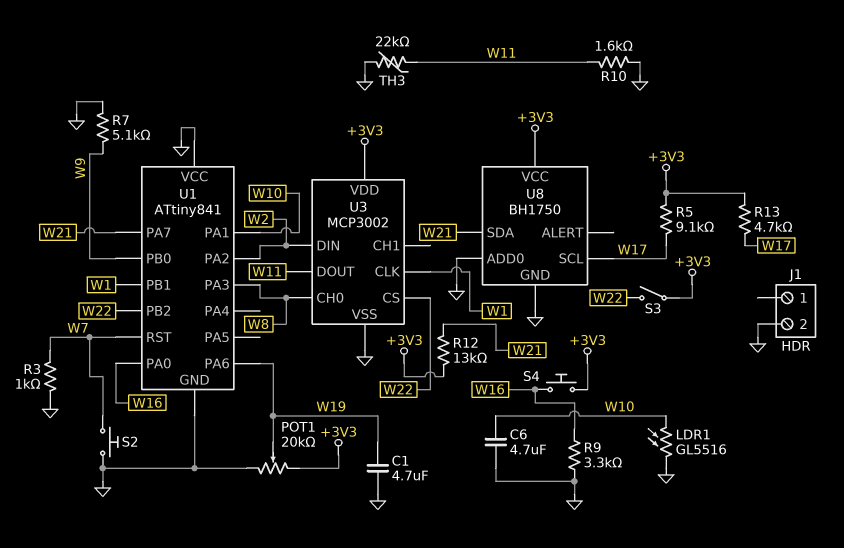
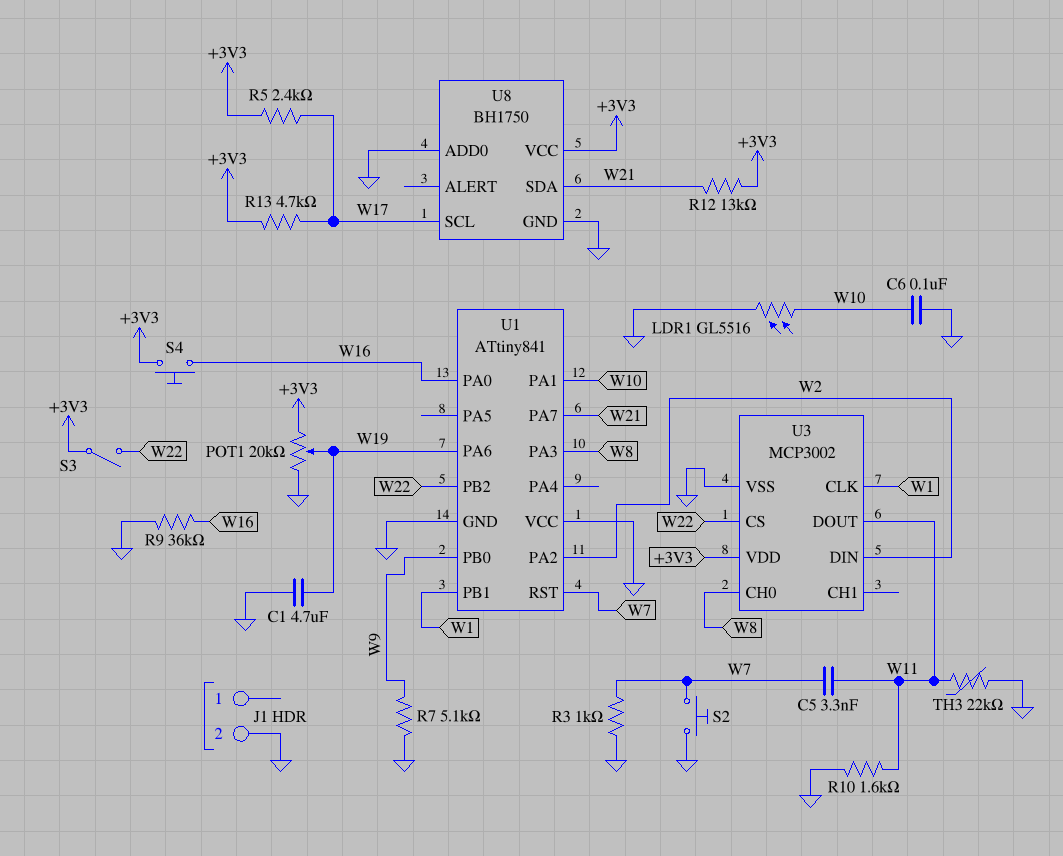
C5: none -> 3.3nF (W7, W11)
C6: 4.7uF (GND, W10) -> 100nF (GND, W10)
R5: 9.1k (+3V3, W17) -> 2.4k (+3V3, W17)
R9: 3.3k (GND, W16) -> 36k (GND, W16)

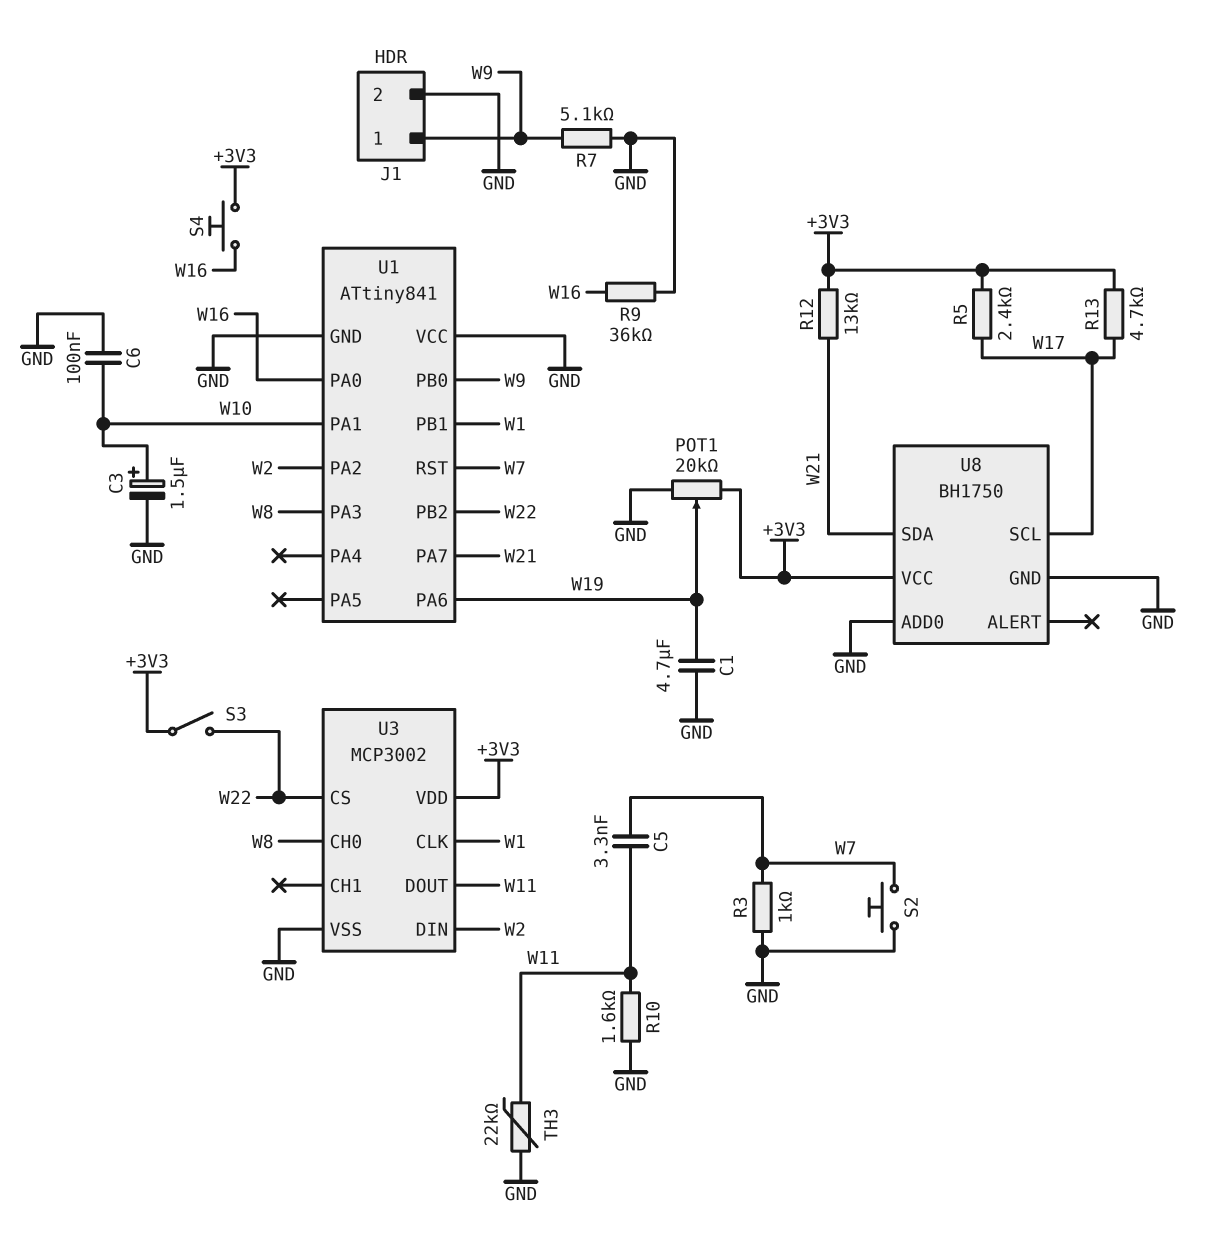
C3: none -> 1.5uF (plus W10, minus GND)
J1 pin 1: none -> W9
LDR1: GL5516 (GND, W10) -> none

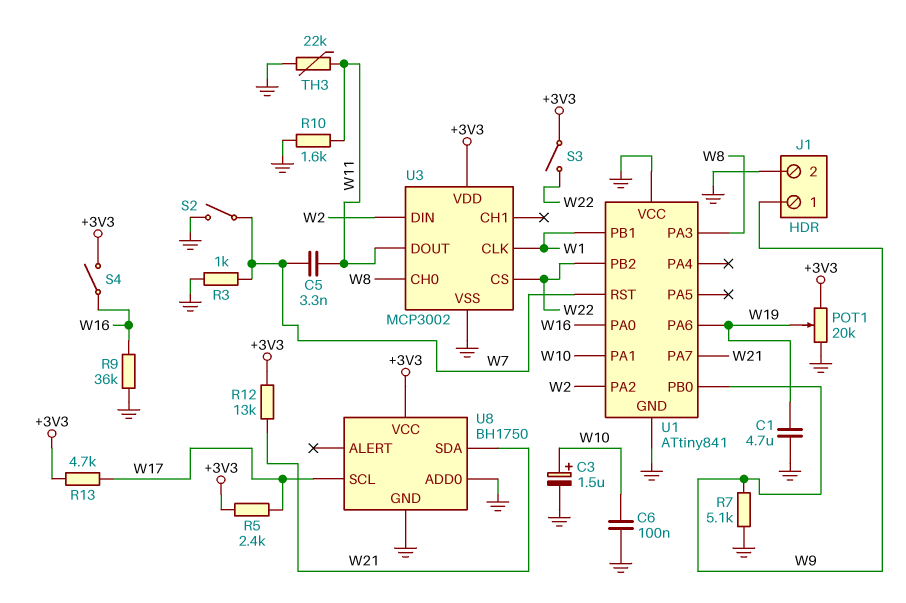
S2: button (GND, W7) -> switch (GND, W7)
S4: button (+3V3, W16) -> switch (+3V3, W16)

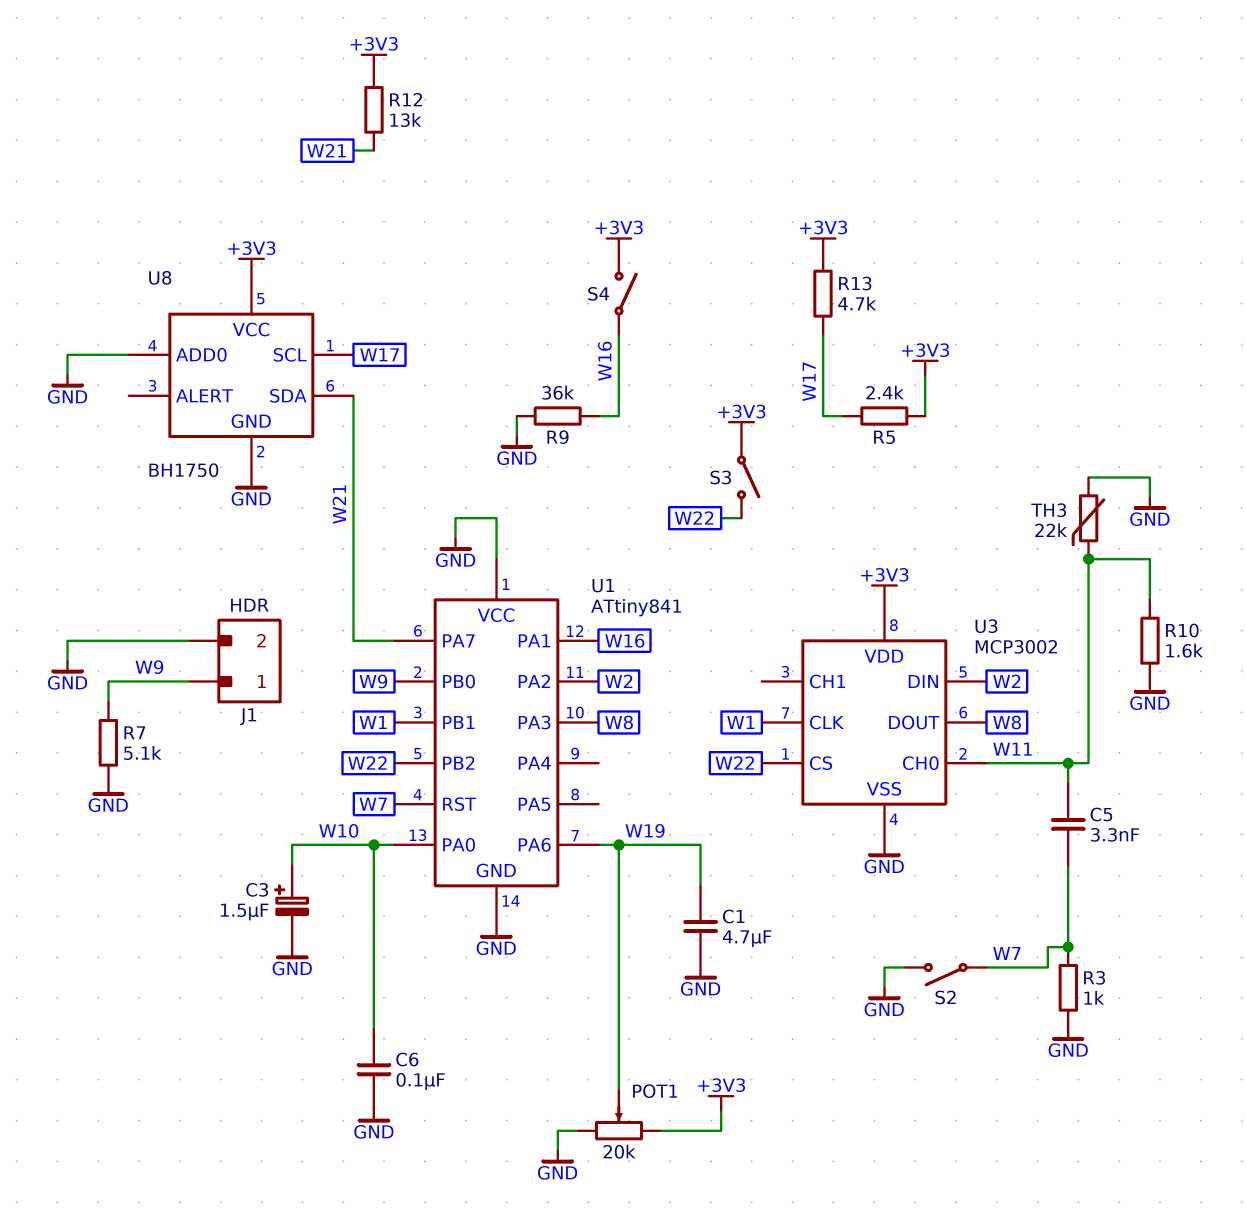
U1 pin PA0: W16 -> W10
U1 pin PA1: W10 -> W16
U3 pin CH0: W8 -> W11
U3 pin DOUT: W11 -> W8

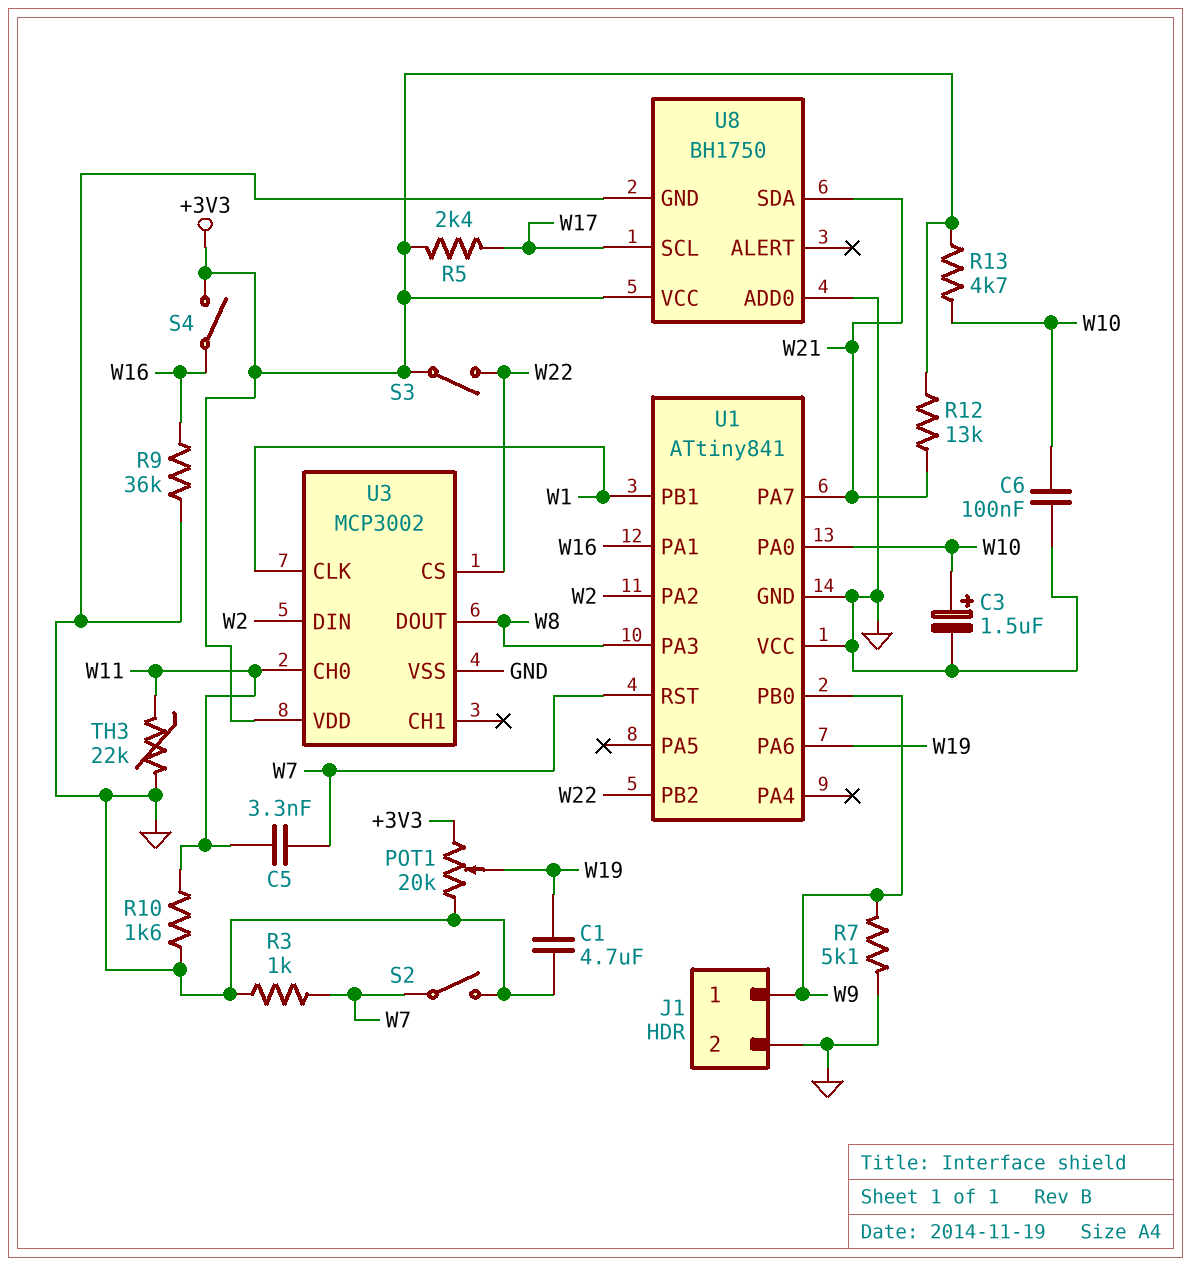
R13: 4.7k (+3V3, W17) -> 4.7k (+3V3, W10)

